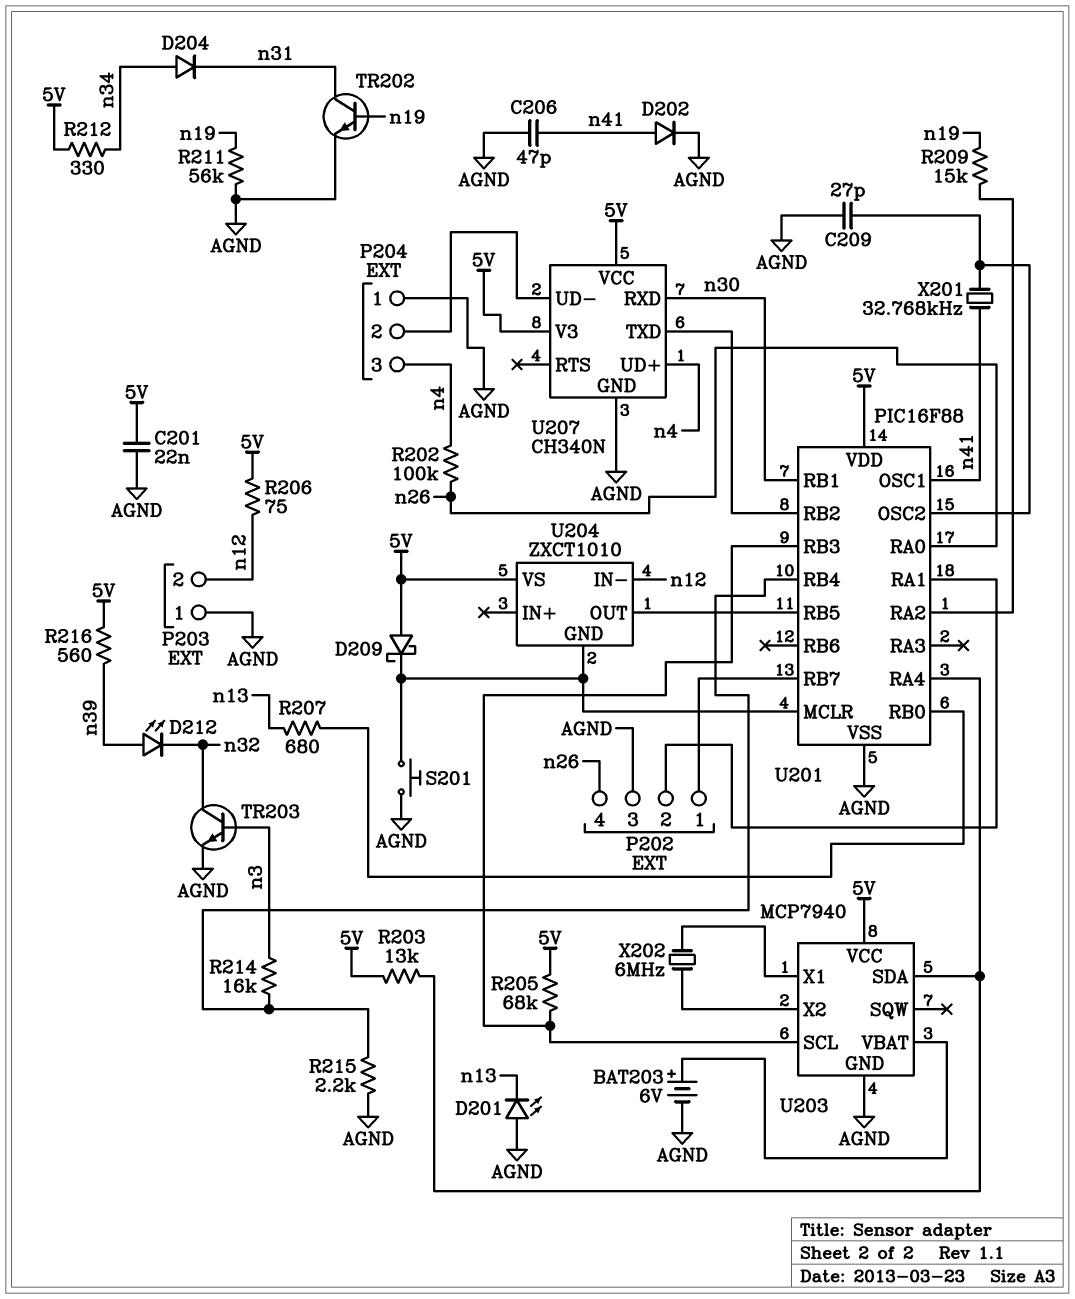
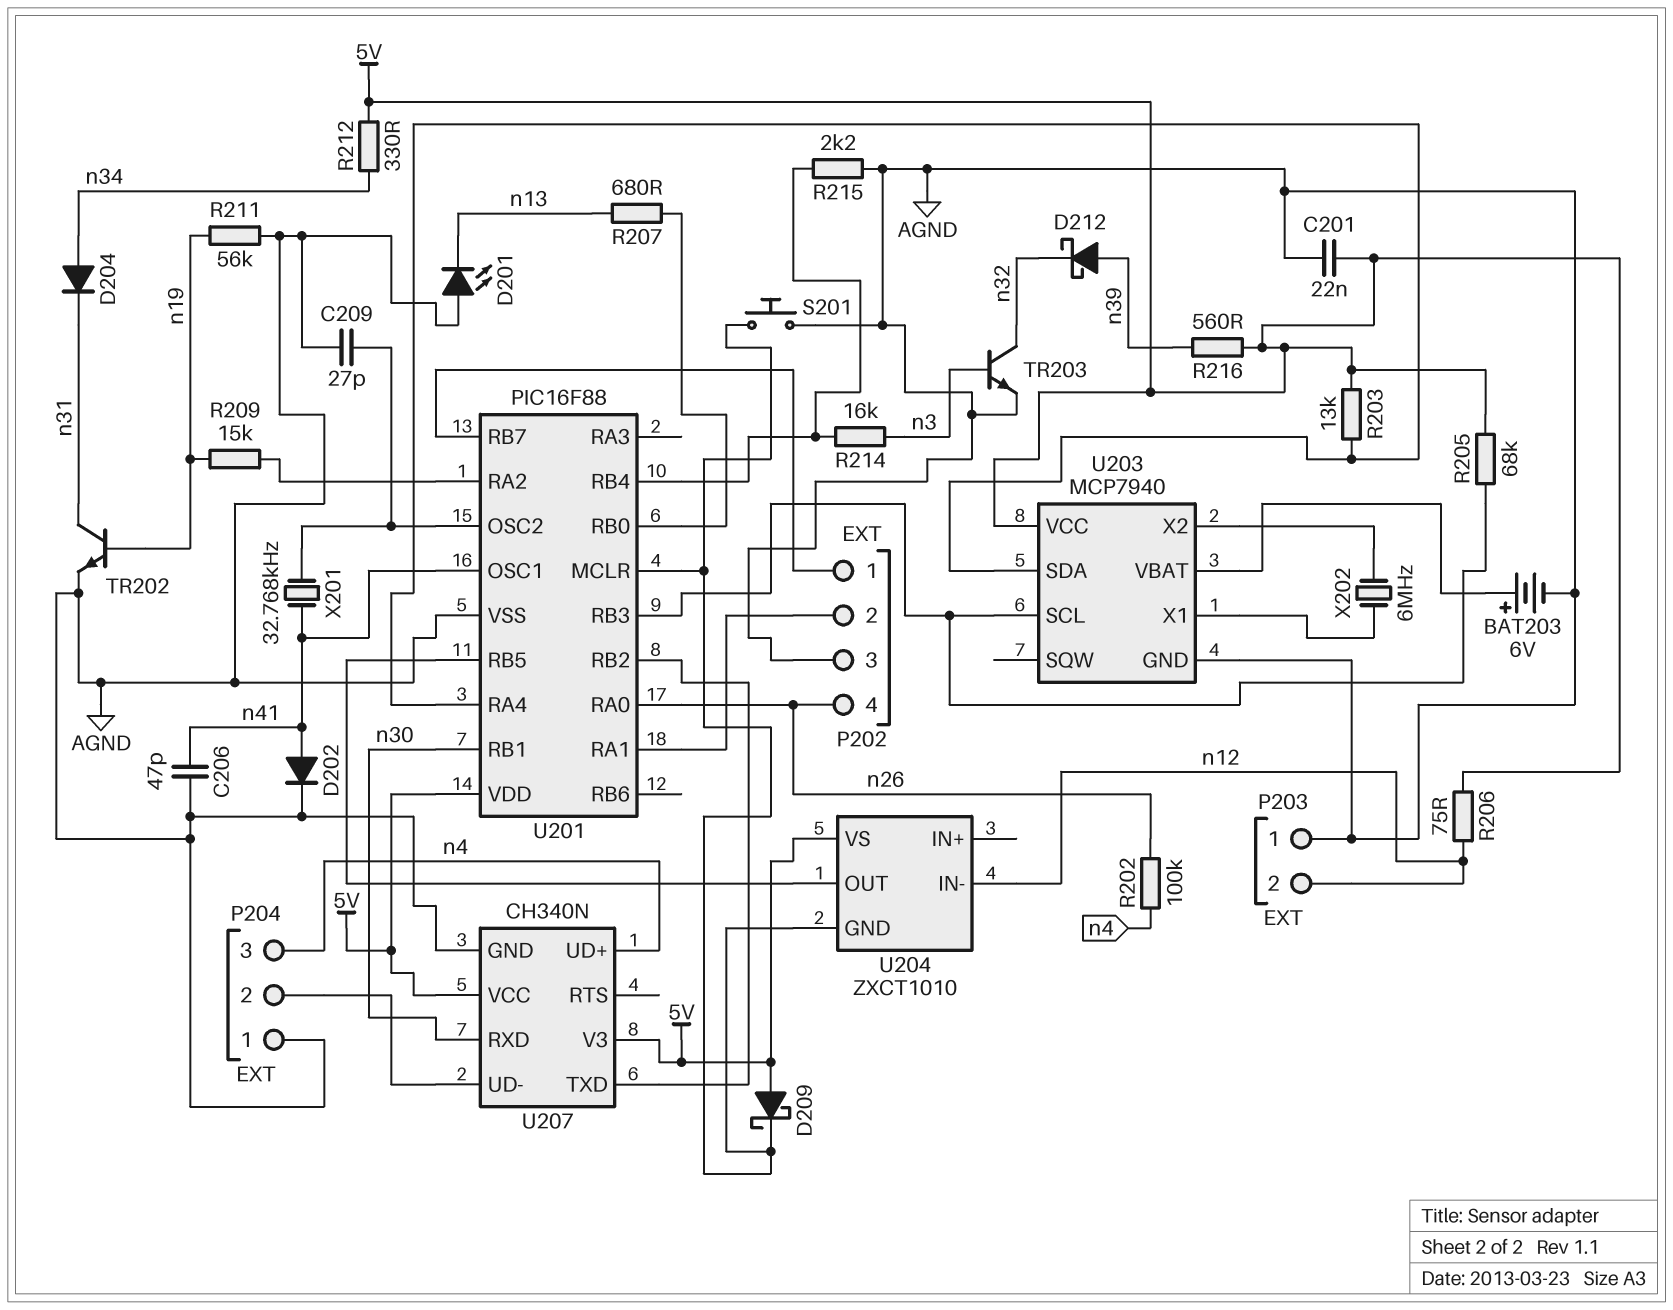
D212: LED (A n39, K n32) -> schottky (A n39, K n32)

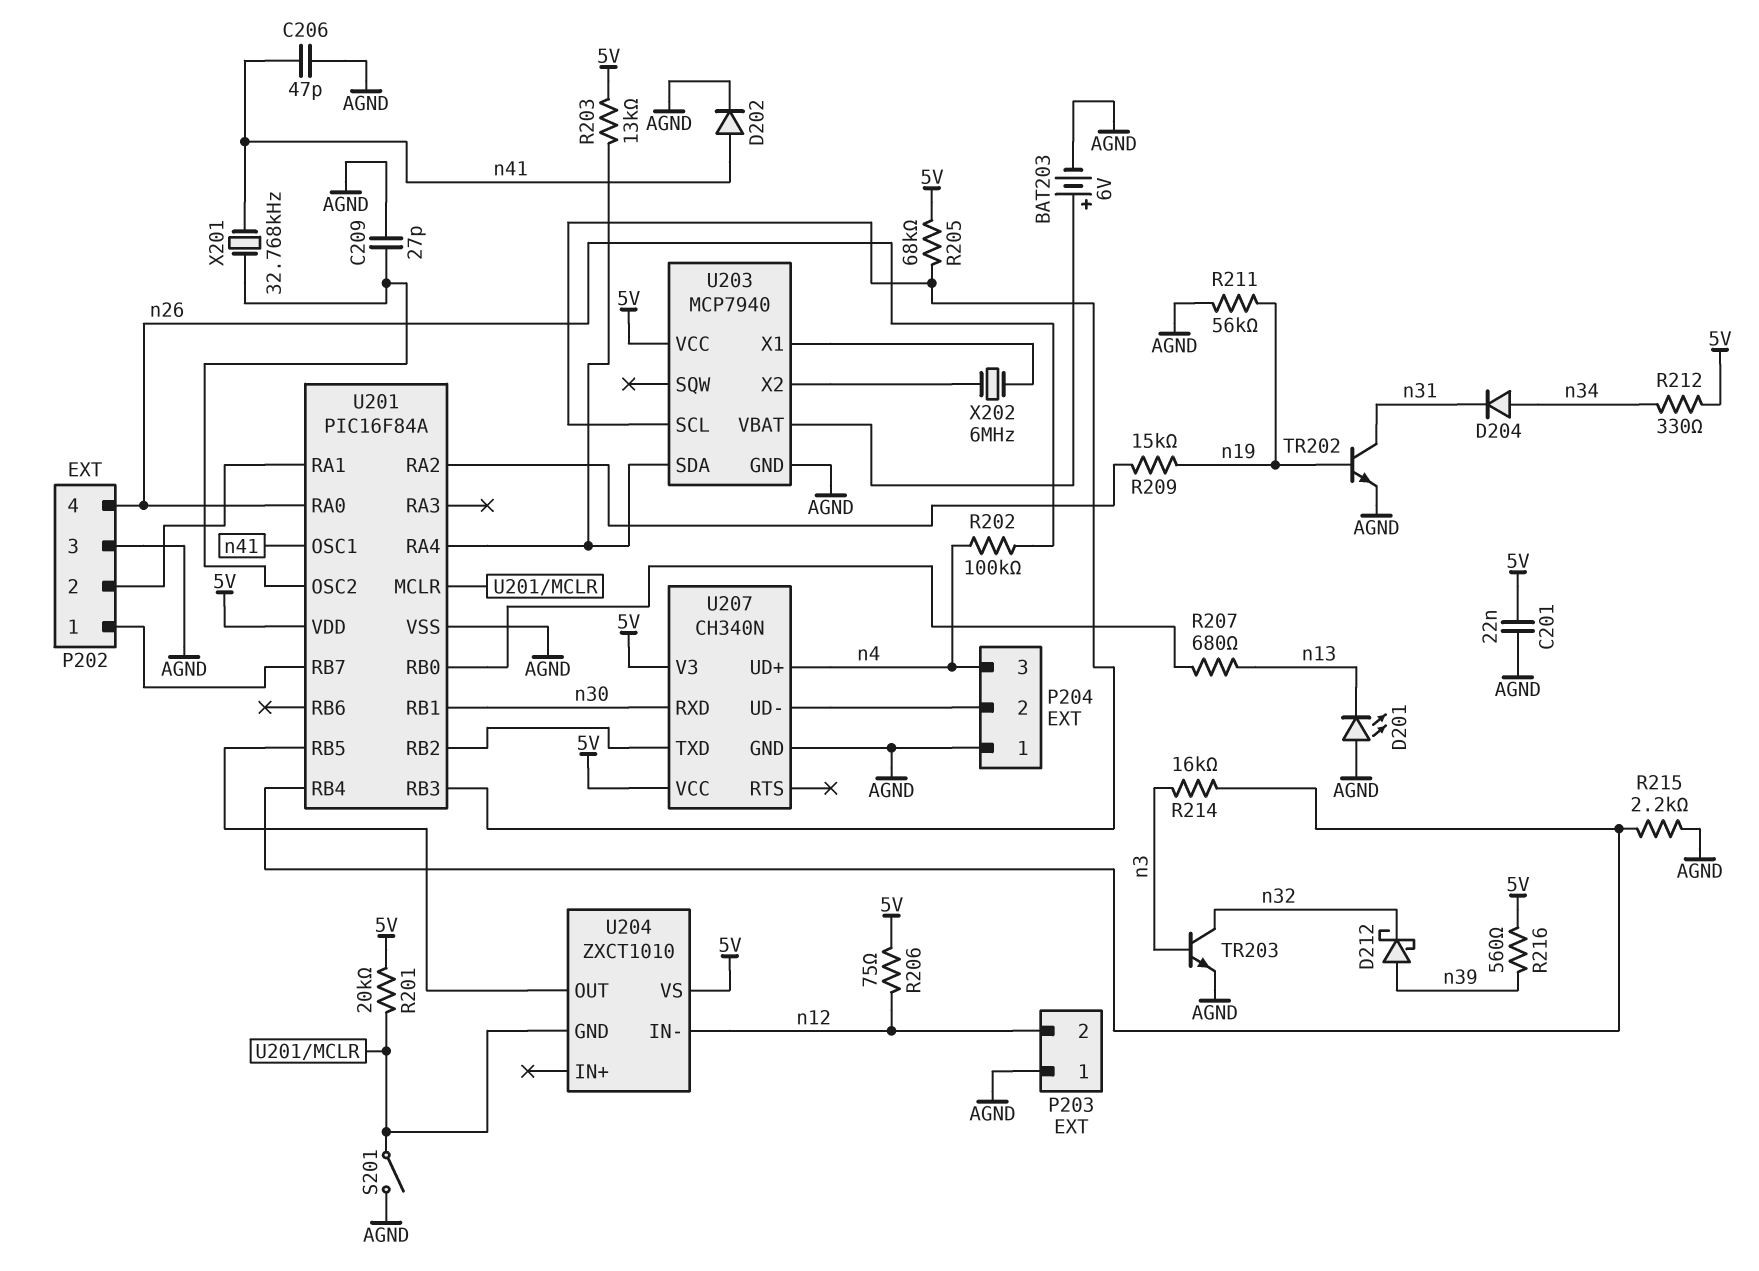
D209: schottky (A 5V, K U201/MCLR) -> none
R201: none -> 20k (5V, U201/MCLR)
S201: button (AGND, U201/MCLR) -> switch (AGND, U201/MCLR)
U201: PIC16F88 -> PIC16F84A

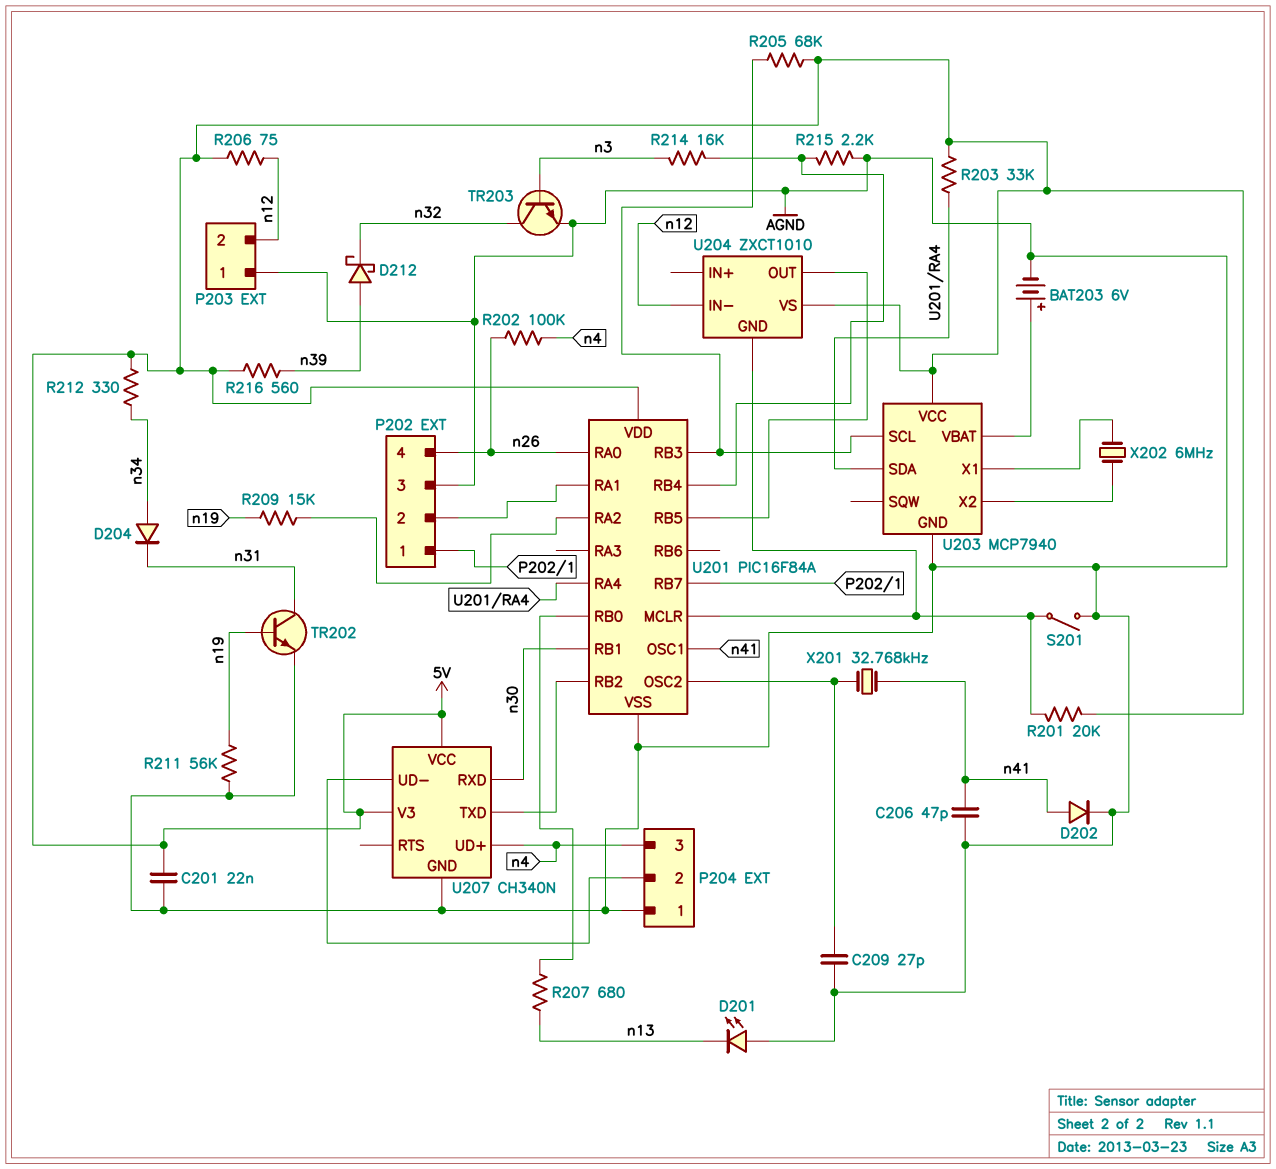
R203: 13k (5V, U201/RA4) -> 33k (5V, U201/RA4)

